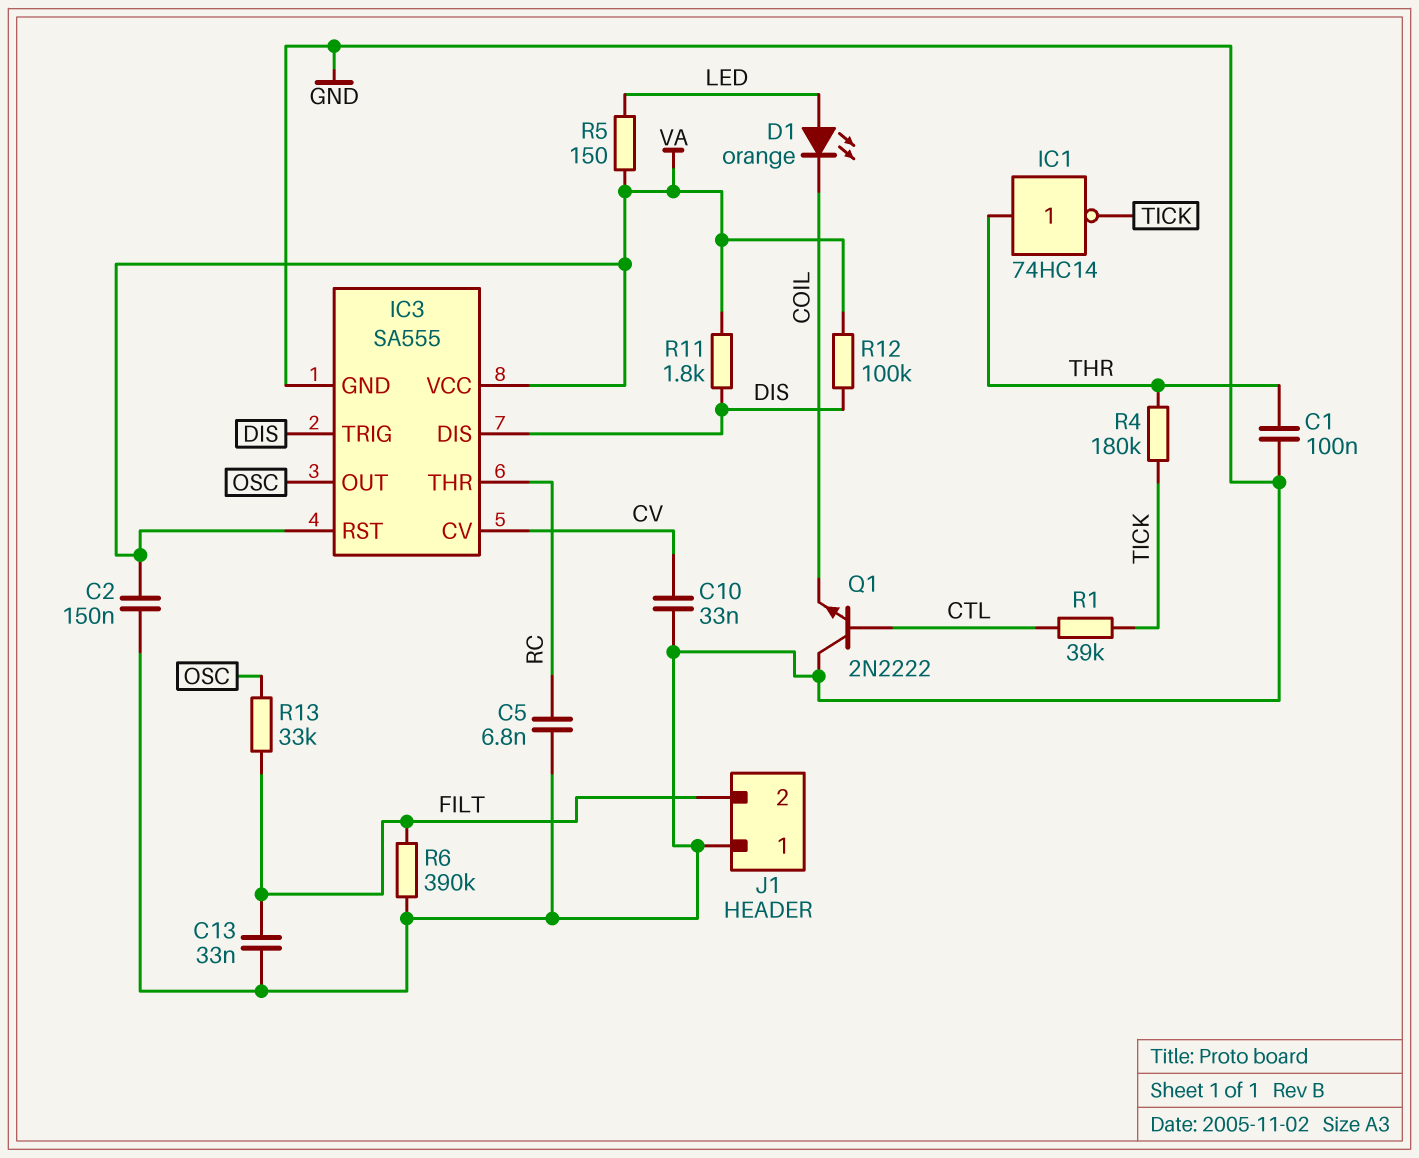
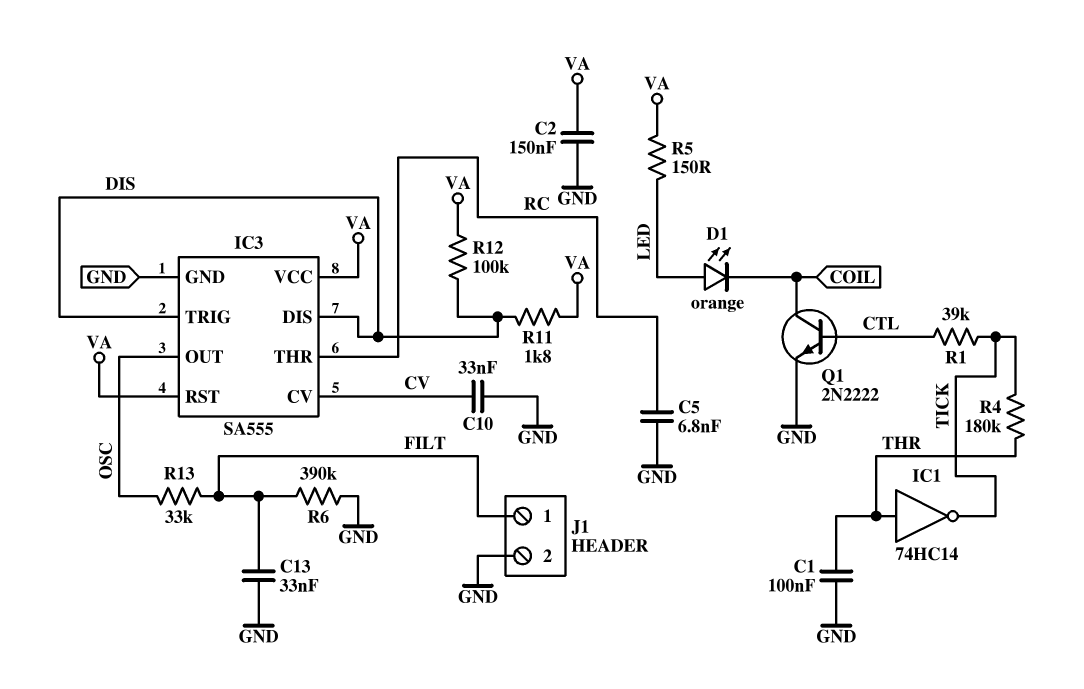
J1 pin 1: GND -> FILT
J1 pin 2: FILT -> GND
Q1: NPN 2N2222 (B CTL, C GND, E COIL) -> NPN 2N2222 (B CTL, C COIL, E GND)

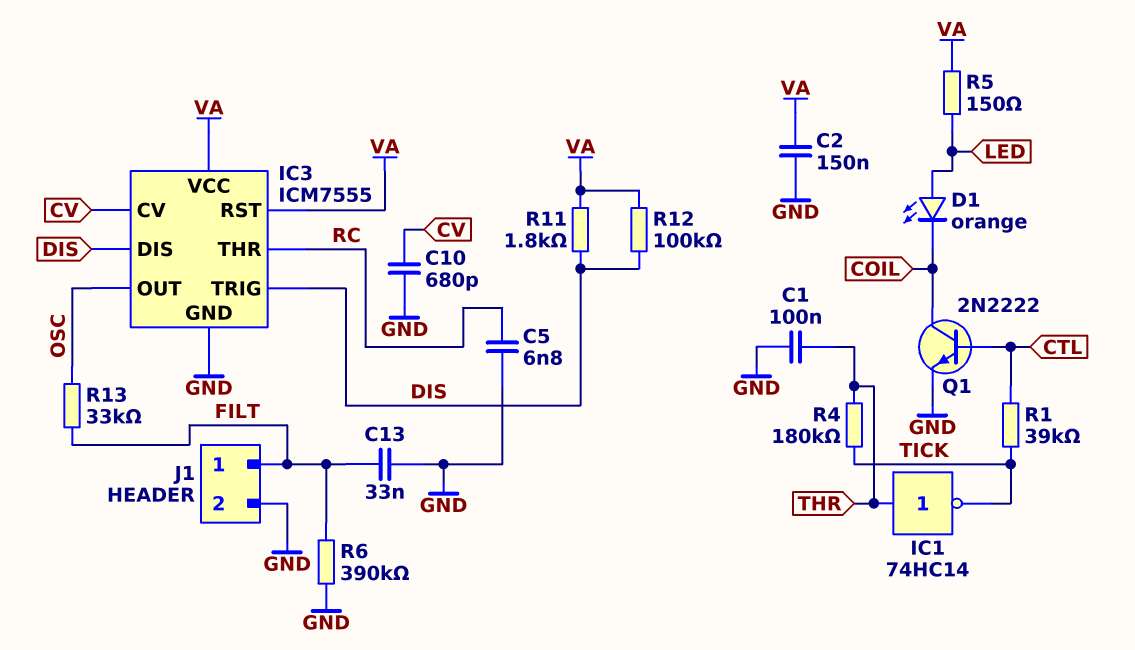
C10: 33nF (CV, GND) -> 680pF (CV, GND)
IC3: SA555 -> ICM7555

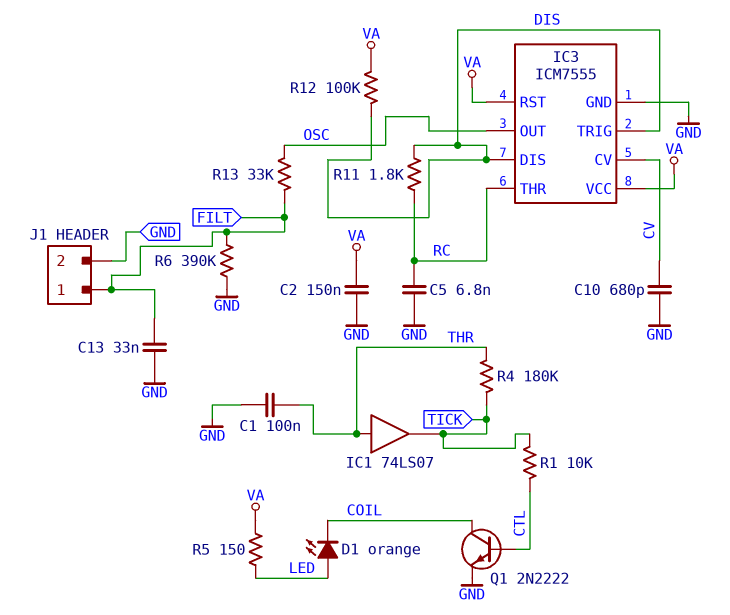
IC1: NOT 74HC14 (in THR, out TICK) -> buffer 74LS07 (in THR, out TICK)
R1: 39k (CTL, TICK) -> 10k (CTL, TICK)
R11: 1.8k (DIS, VA) -> 1.8k (DIS, RC)

